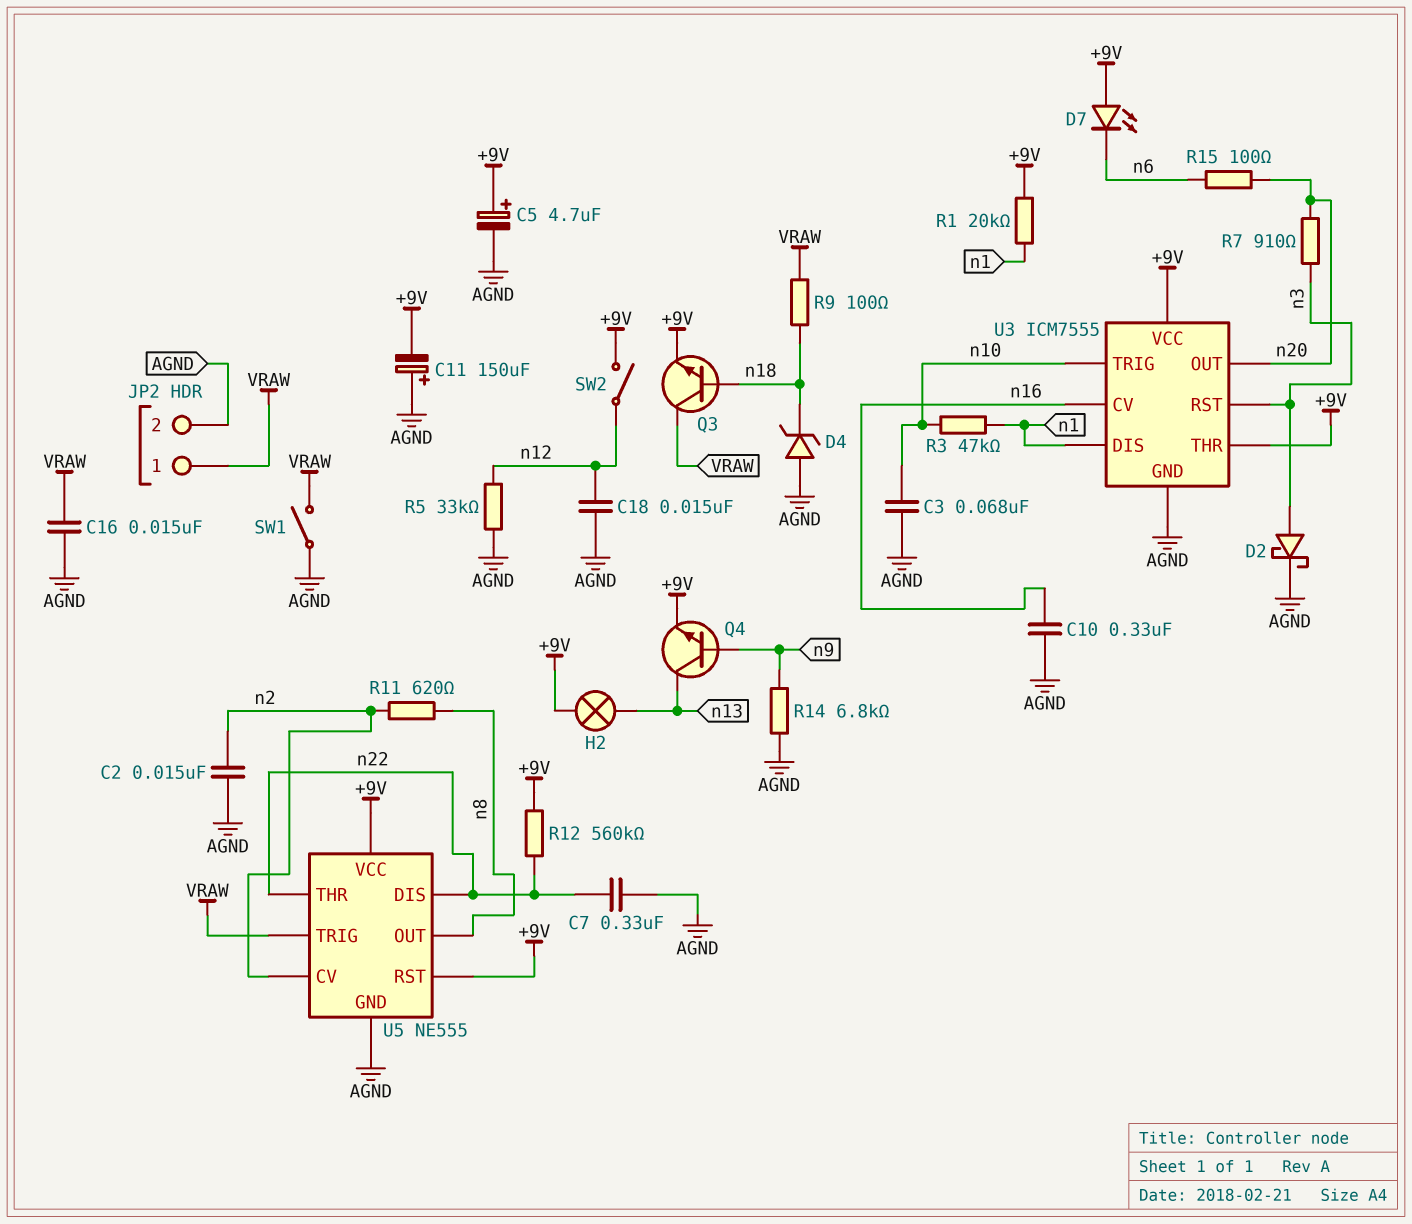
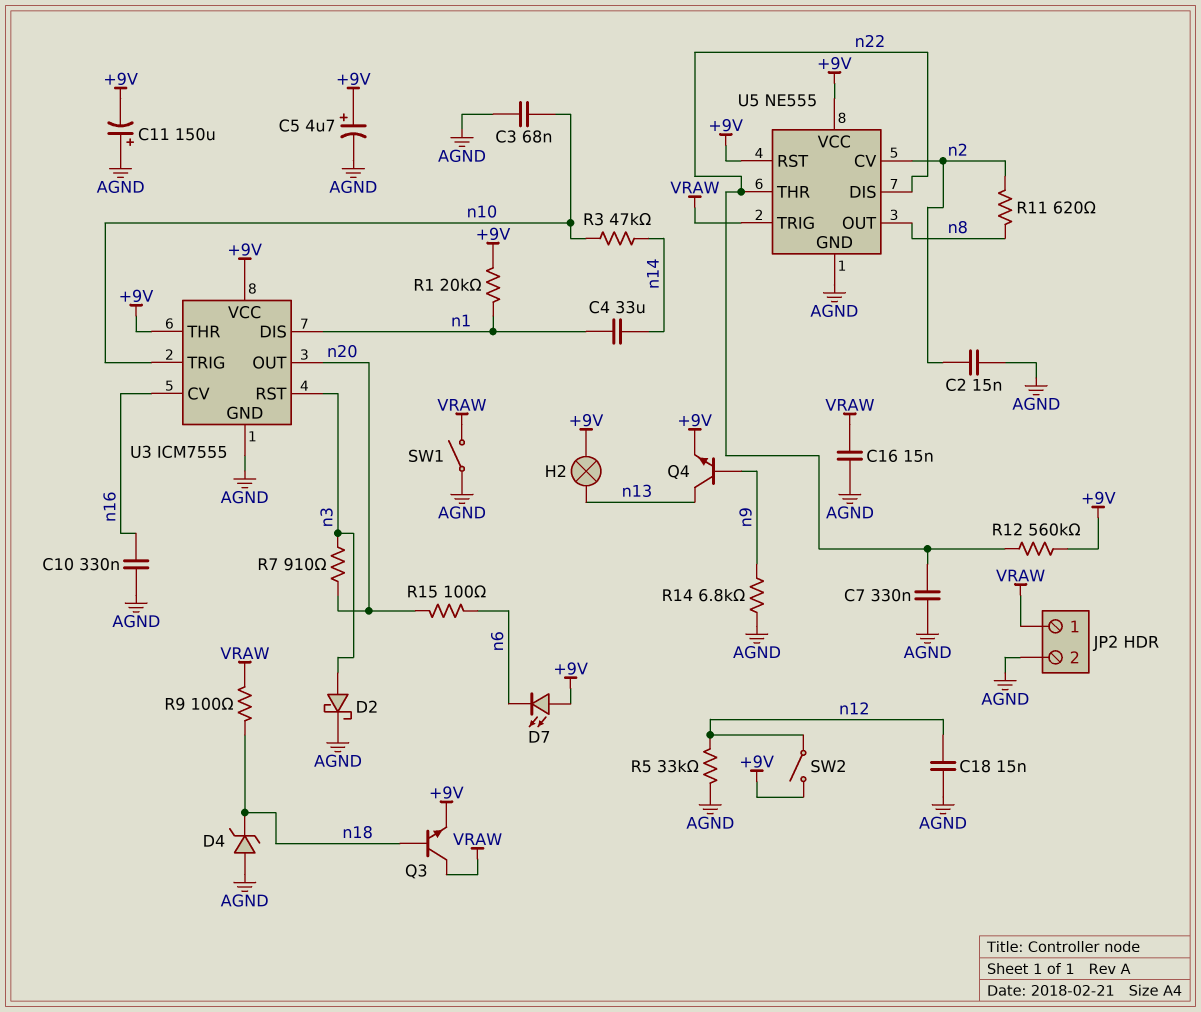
C4: none -> 33uF (n1, n14)
R3: 47k (n1, n10) -> 47k (n10, n14)

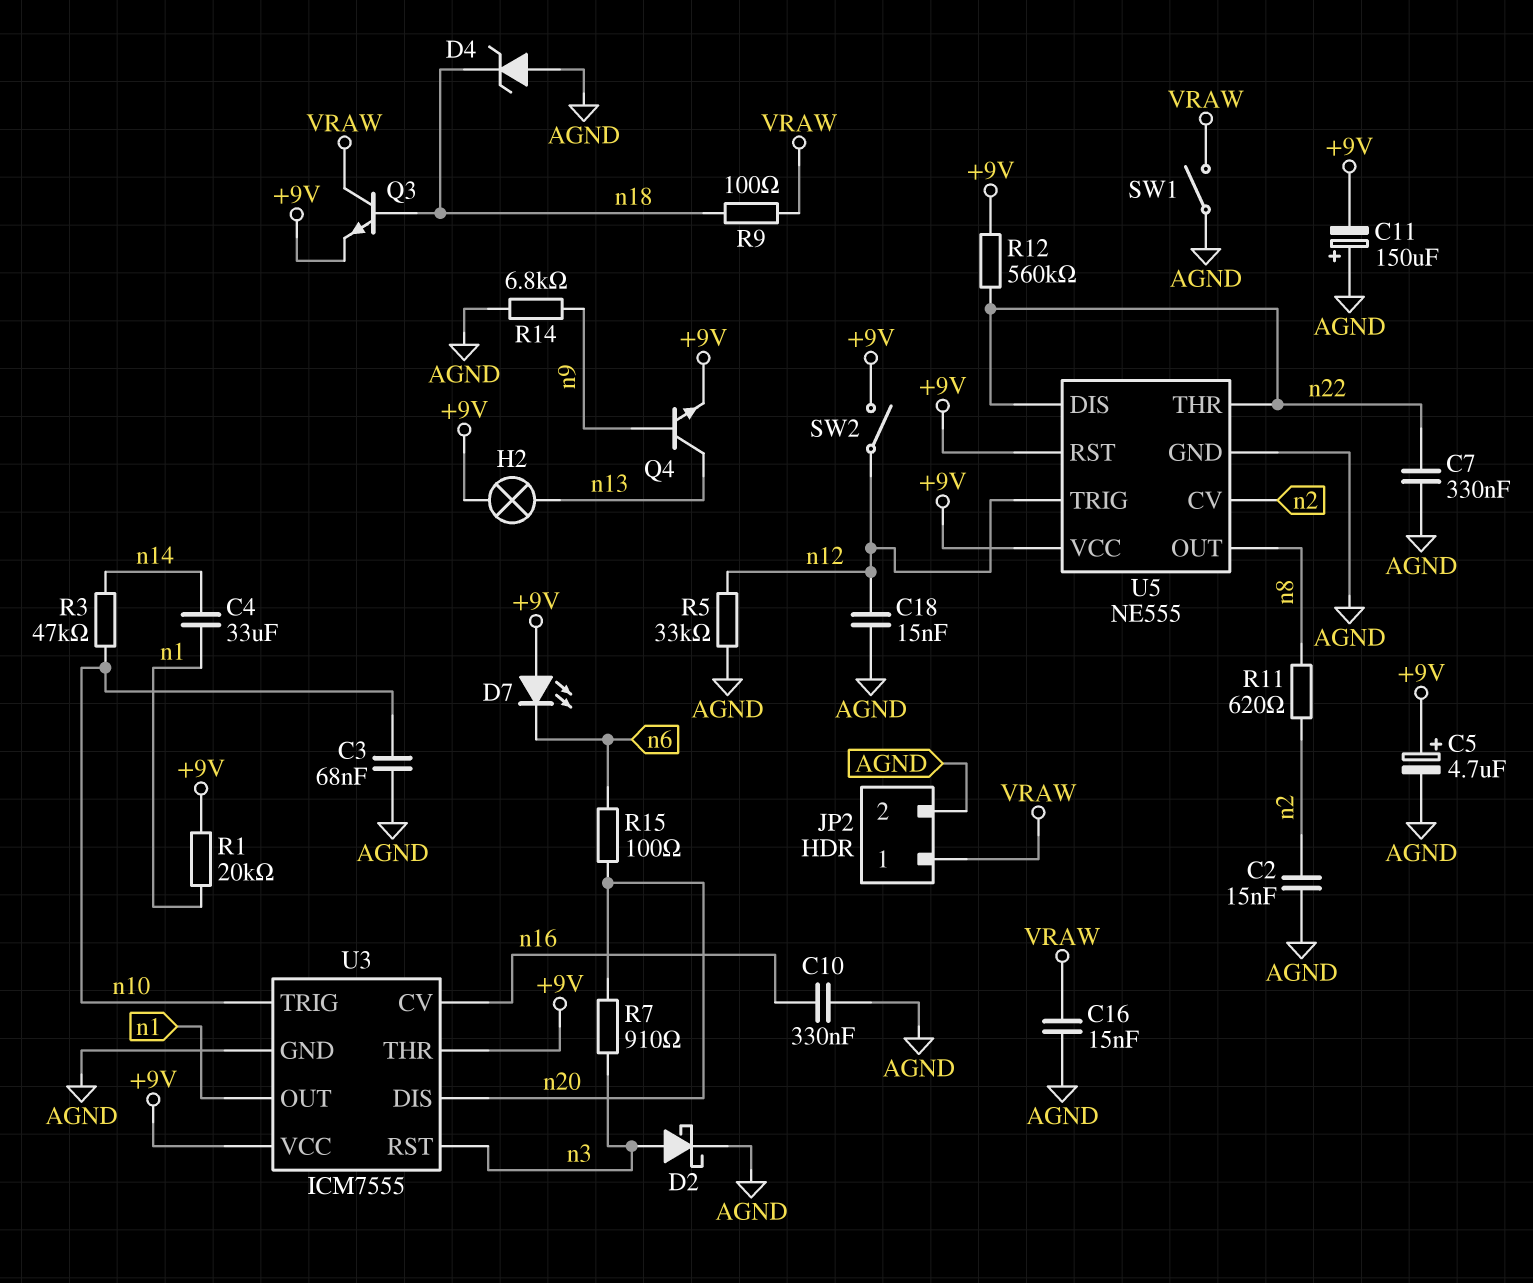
U3 pin DIS: n1 -> n20
U3 pin OUT: n20 -> n1
U5 pin TRIG: VRAW -> n12

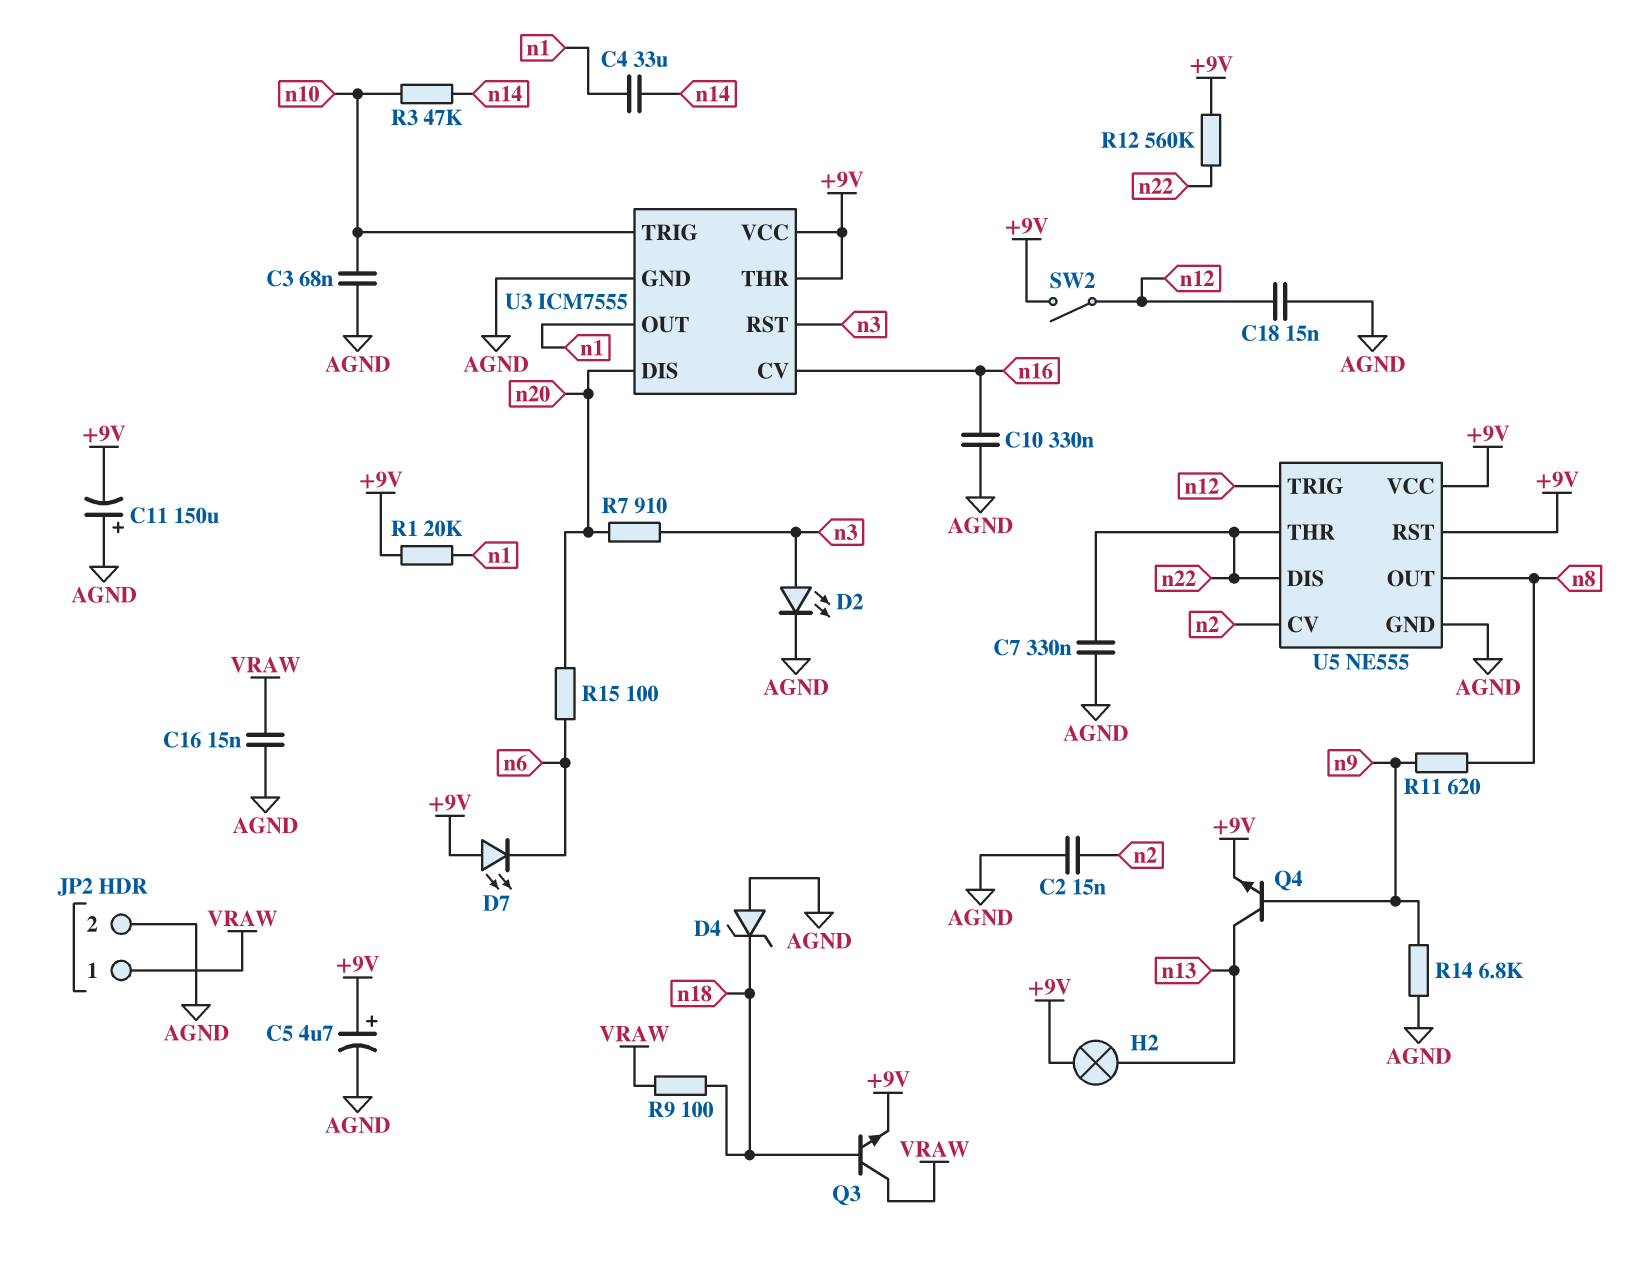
D2: schottky (A n3, K AGND) -> LED (A n3, K AGND)
R5: 33k (AGND, n12) -> none
R11: 620 (n2, n8) -> 620 (n8, n9)
SW1: switch (AGND, VRAW) -> none

